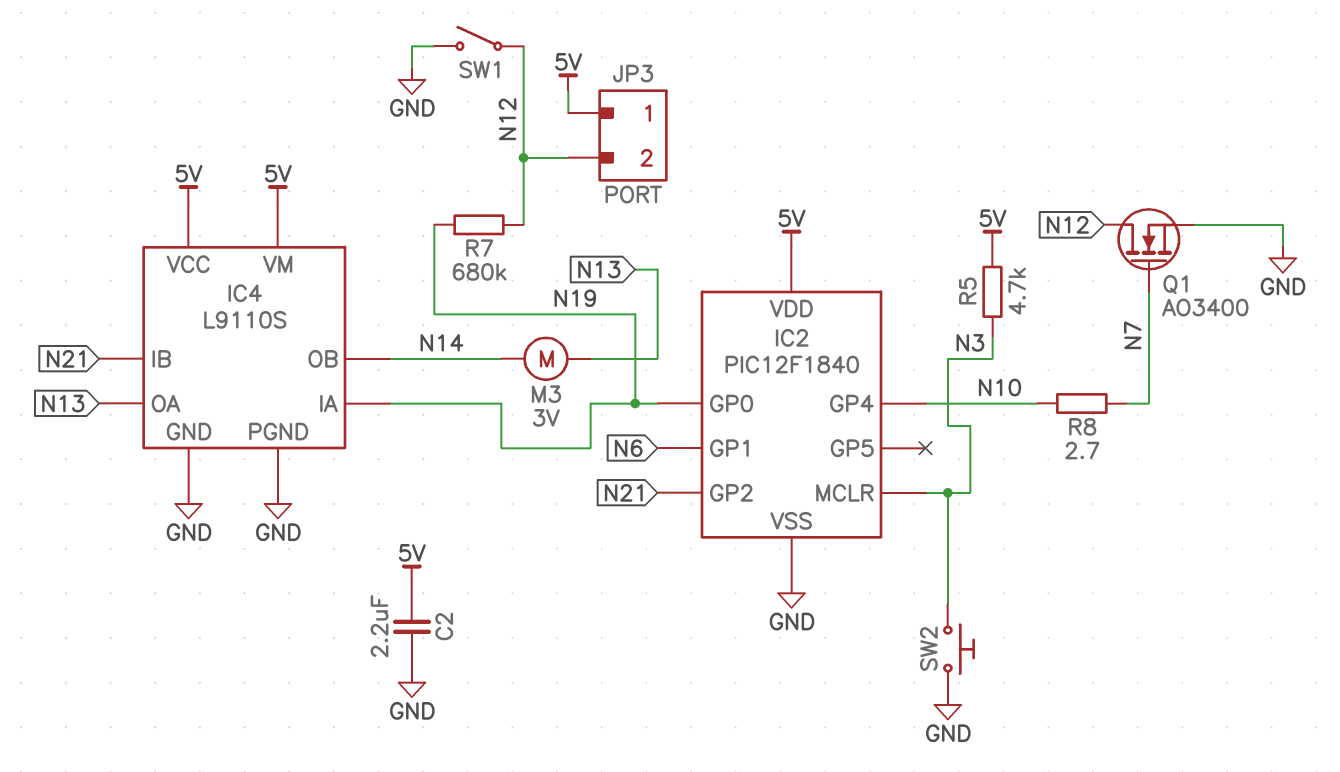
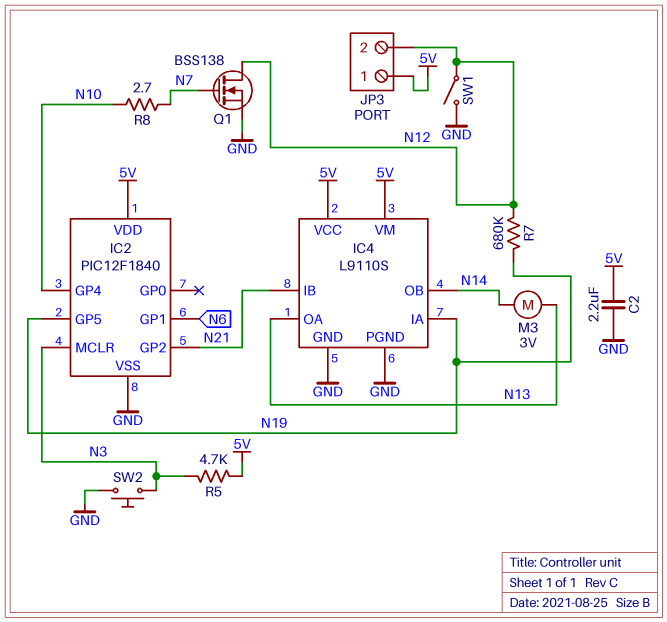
IC2 pin GP0: N19 -> none
IC2 pin GP5: none -> N19
Q1: NMOS AO3400 (G N7, D N12, S GND) -> NMOS BSS138 (G N7, D N12, S GND)

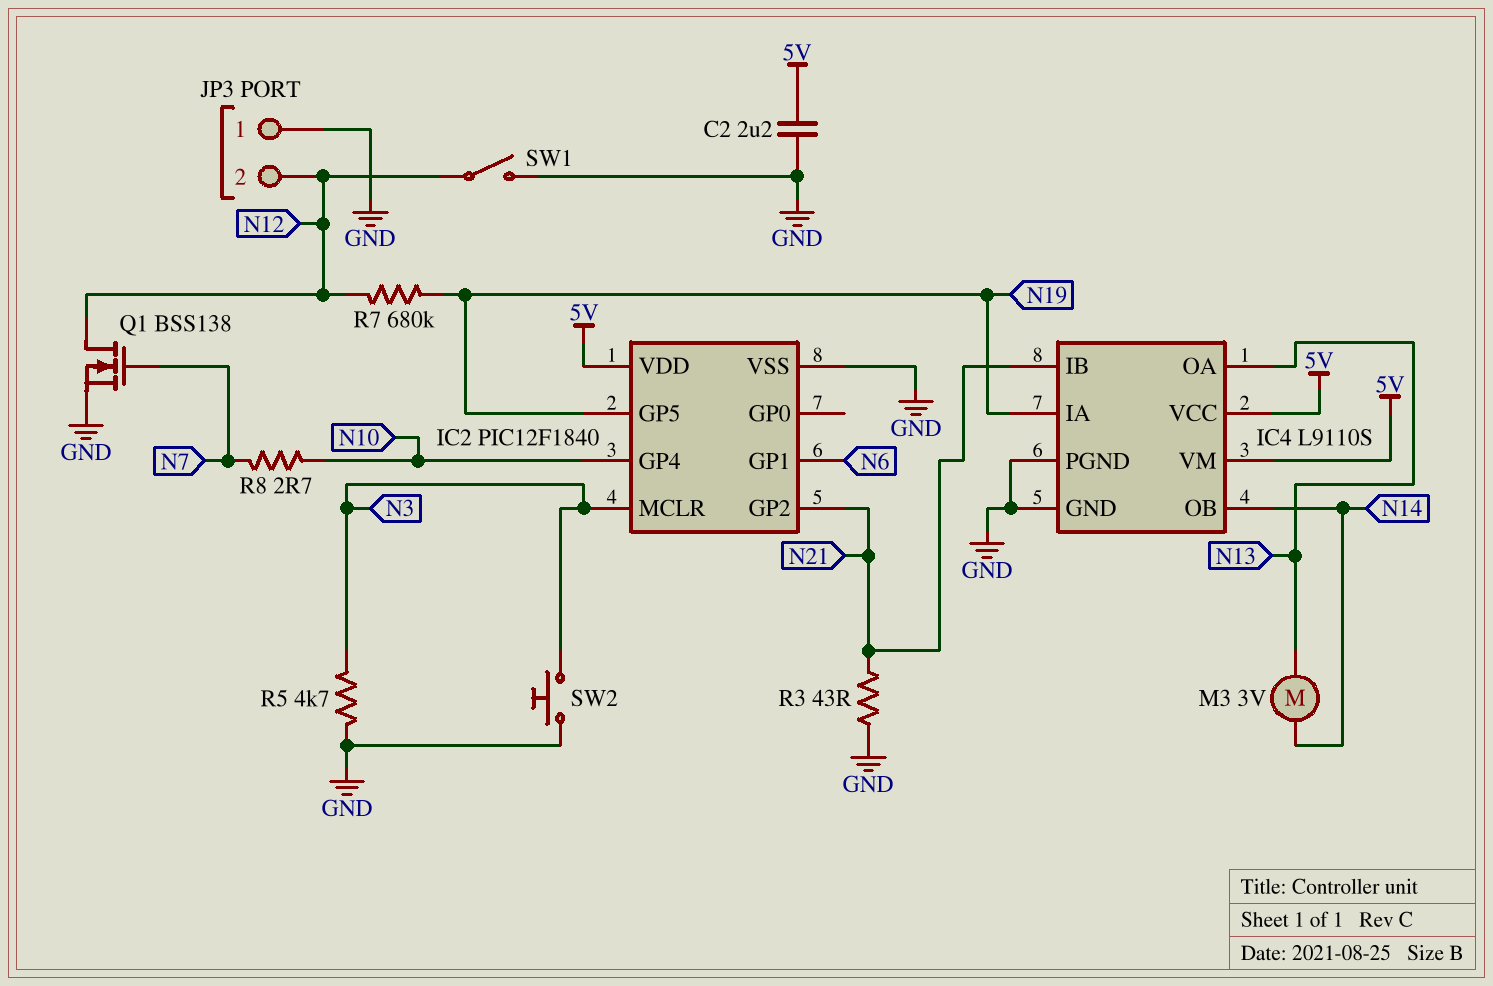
JP3 pin 1: 5V -> GND
R3: none -> 43 (GND, N21)
R5: 4.7k (5V, N3) -> 4.7k (GND, N3)

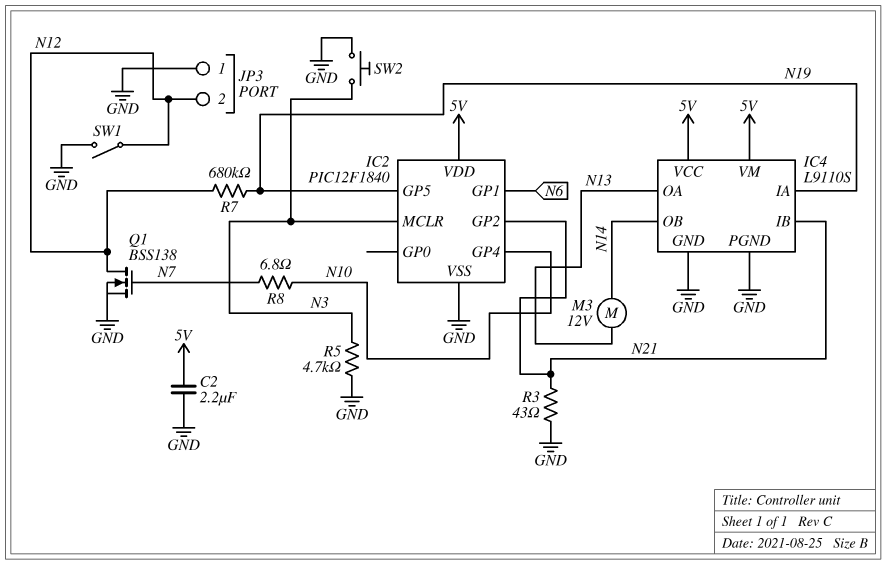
M3: motor 3V (N13, N14) -> motor 12V (N13, N14)
R8: 2.7 (N7, N10) -> 6.8 (N7, N10)

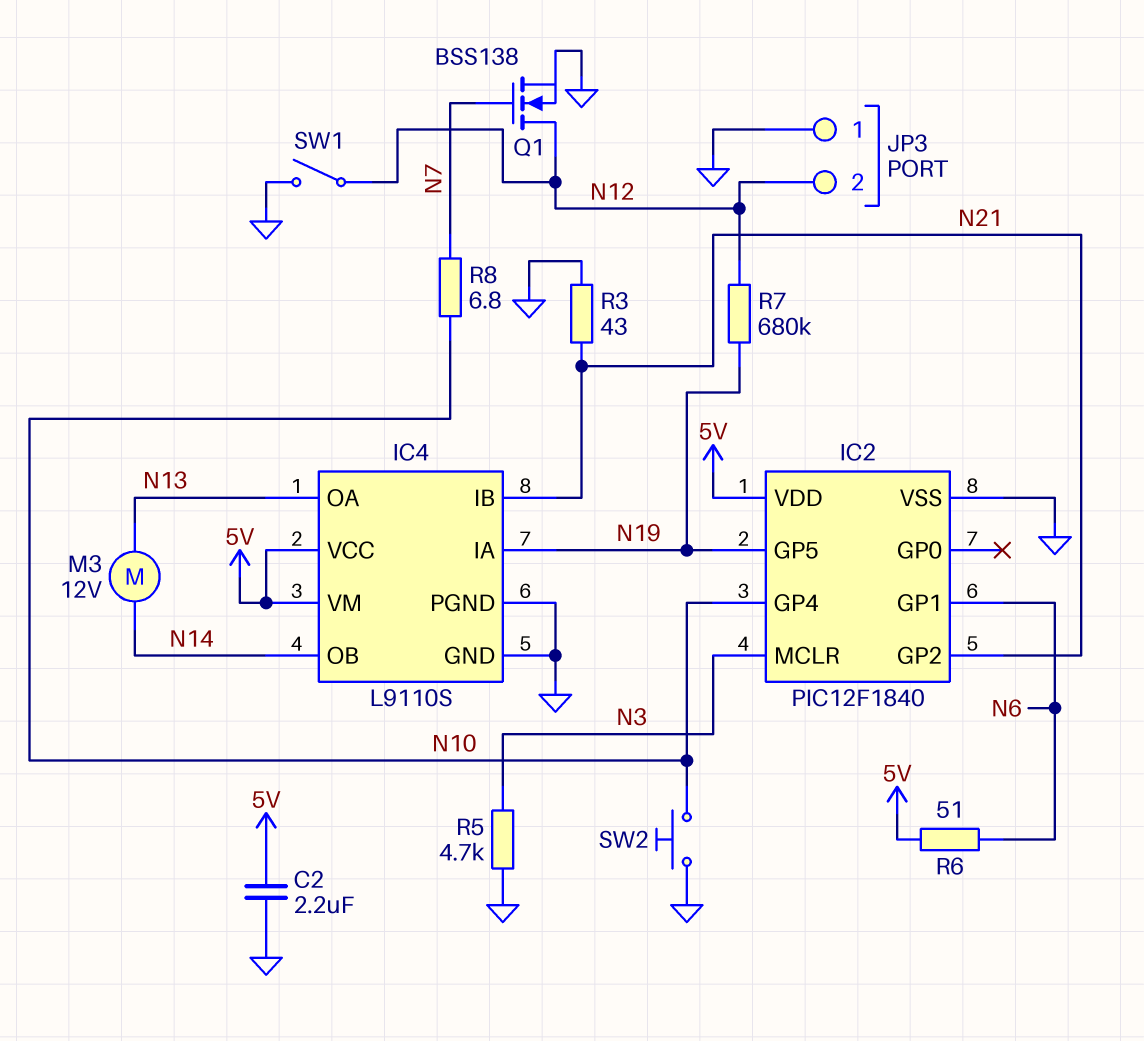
R6: none -> 51 (5V, N6)
SW2: button (GND, N3) -> button (GND, N10)

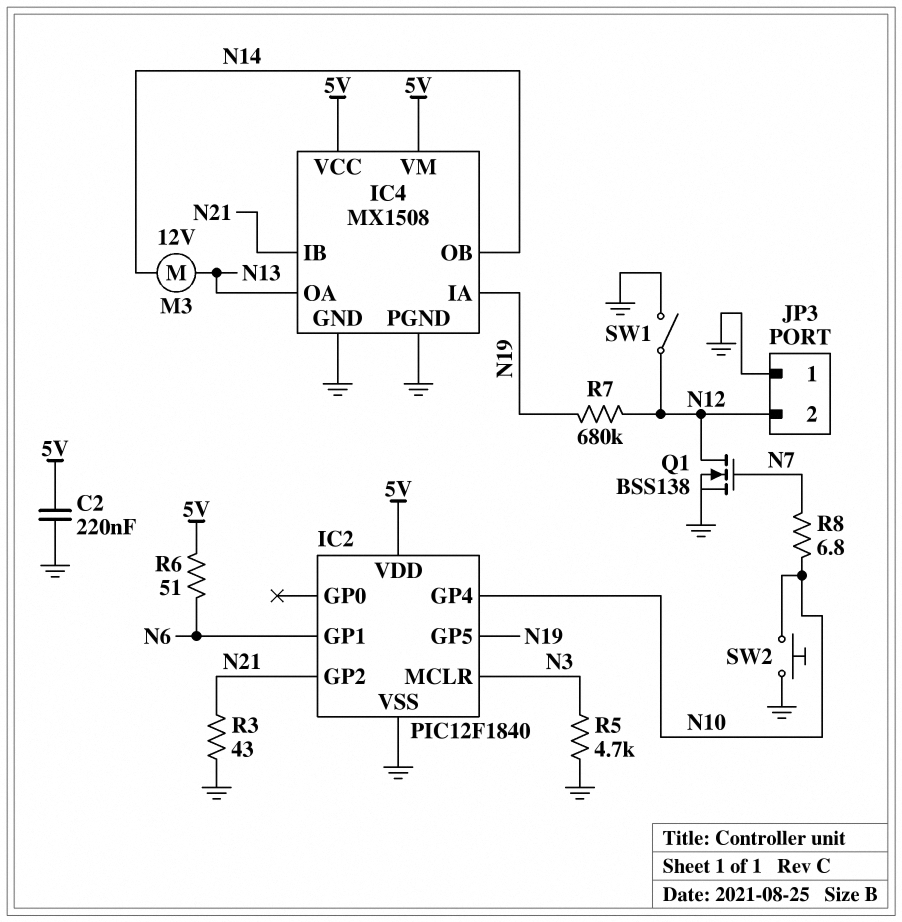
C2: 2.2uF (5V, GND) -> 220nF (5V, GND)
IC4: L9110S -> MX1508

